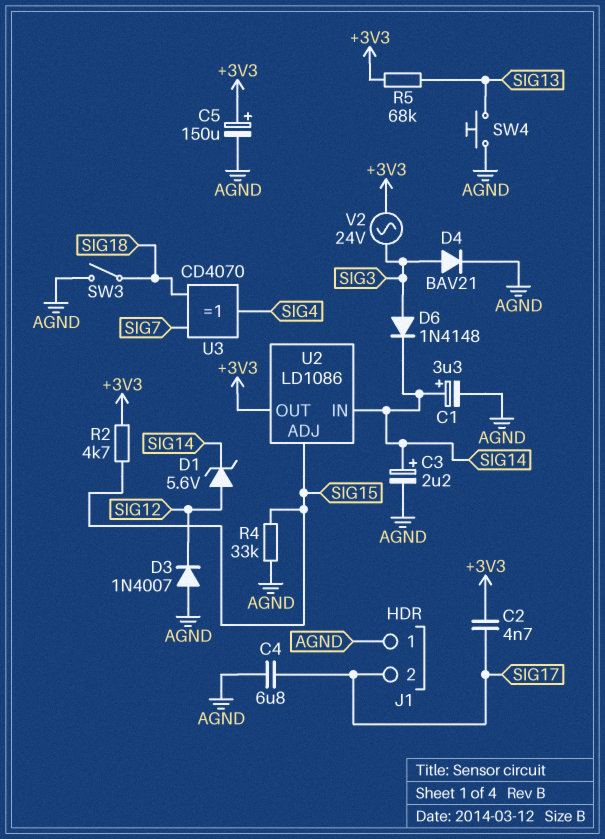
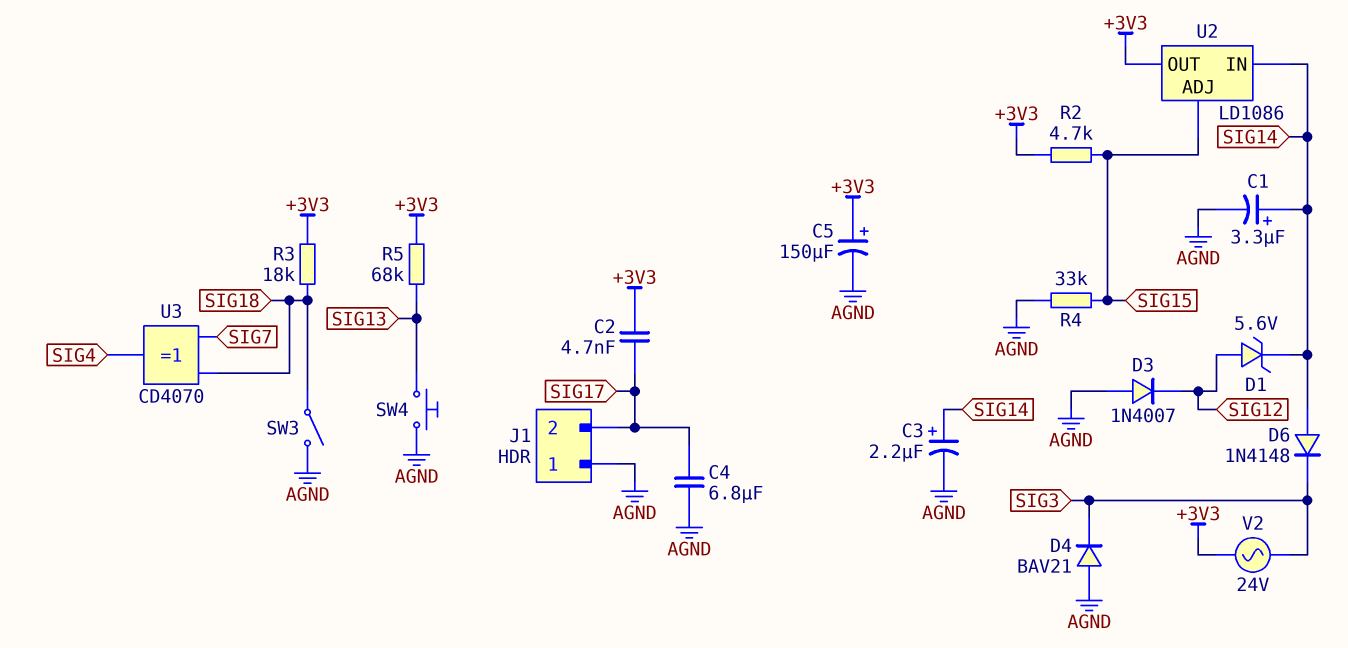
D4: diode BAV21 (A SIG3, K AGND) -> diode BAV21 (A AGND, K SIG3)
D6: diode 1N4148 (A SIG3, K SIG14) -> diode 1N4148 (A SIG14, K SIG3)
R3: none -> 18k (+3V3, SIG18)

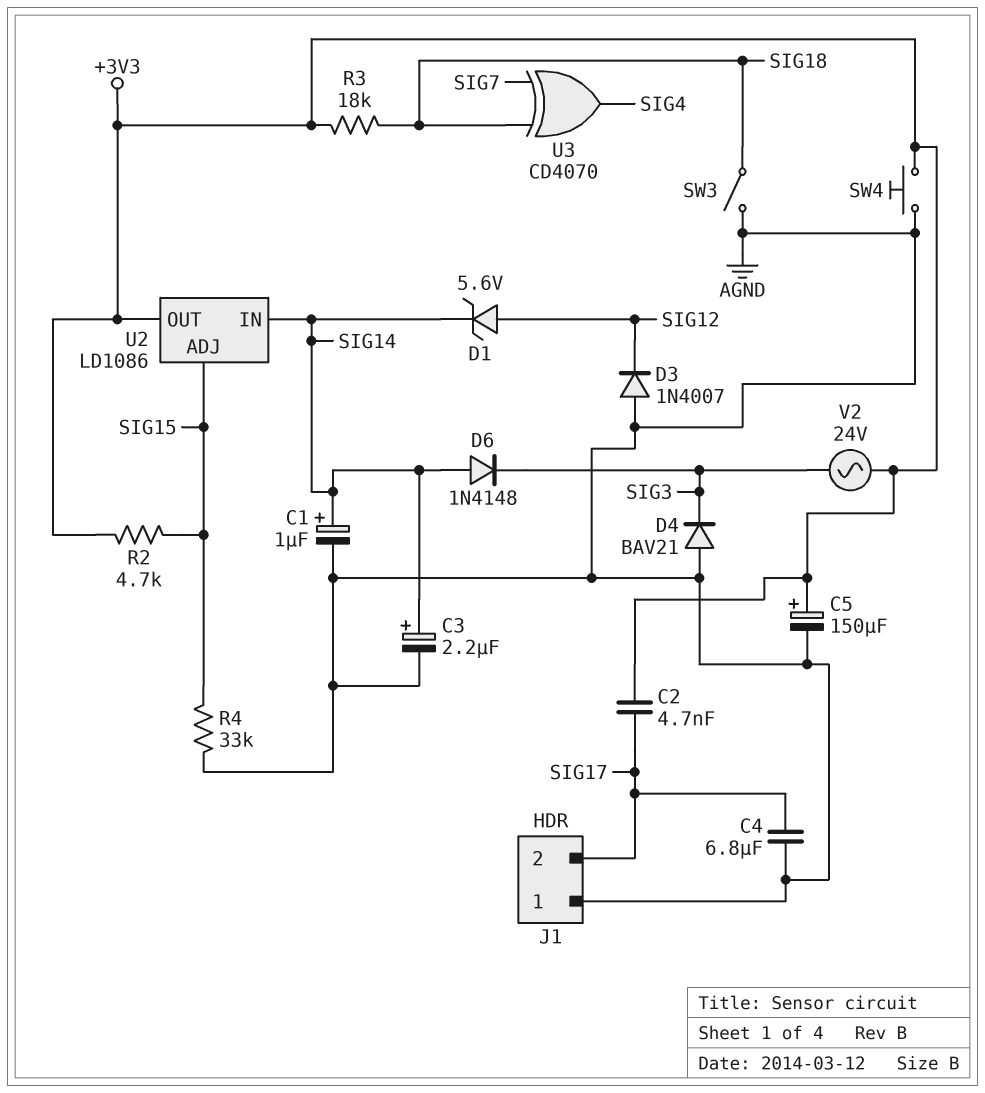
C1: 3.3uF (plus SIG14, minus AGND) -> 1uF (plus SIG14, minus AGND)
R5: 68k (+3V3, SIG13) -> none
SW4: button (AGND, SIG13) -> button (+3V3, AGND)

